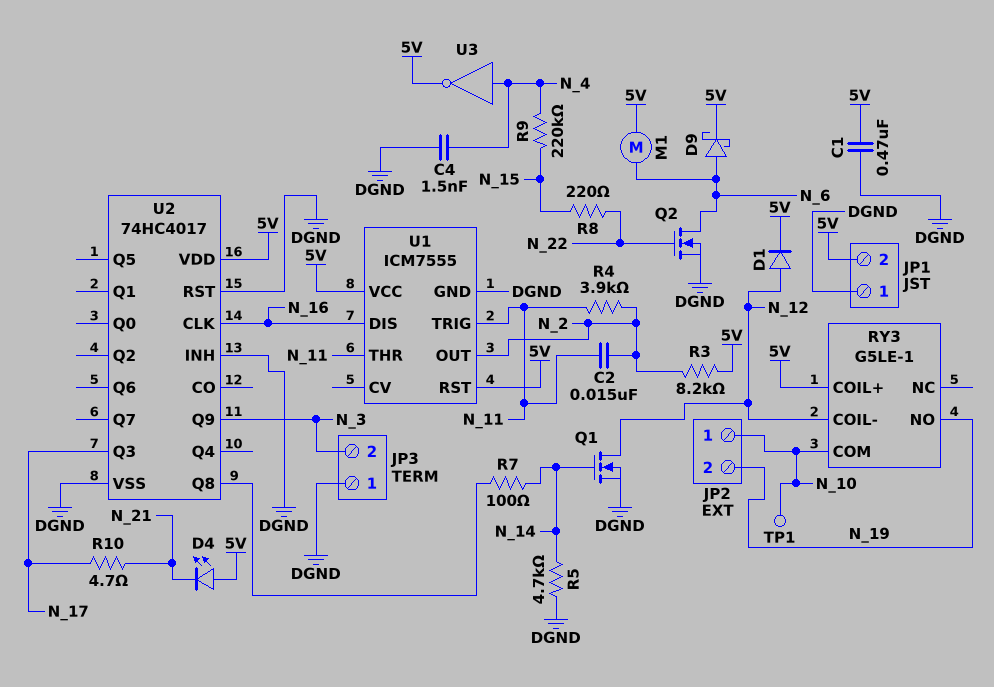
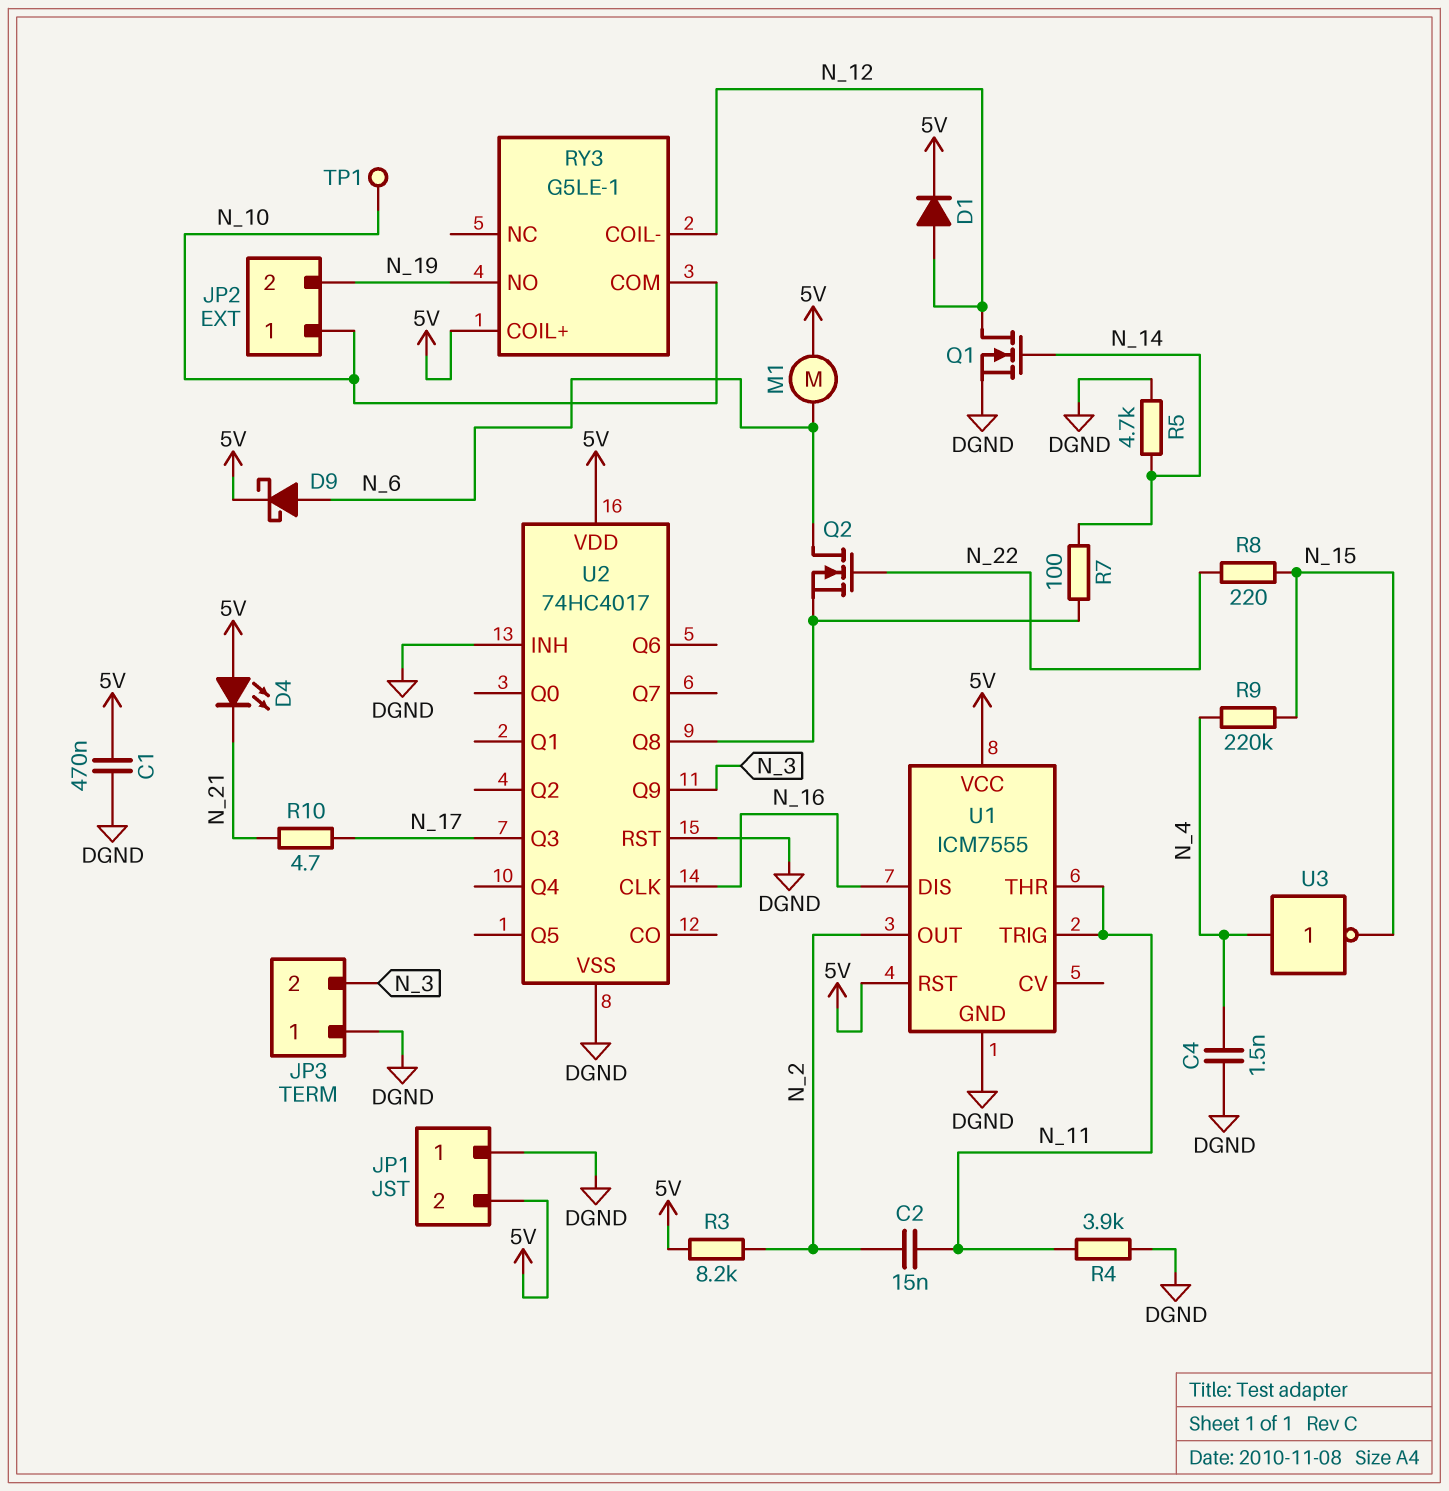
Q2: NMOS (G N_22, D N_6, S DGND) -> NMOS (G N_22, D N_6, S U2/Q8)
R4: 3.9k (N_2, N_11) -> 3.9k (DGND, N_11)
U3: NOT (in N_4, out 5V) -> NOT (in N_4, out N_15)

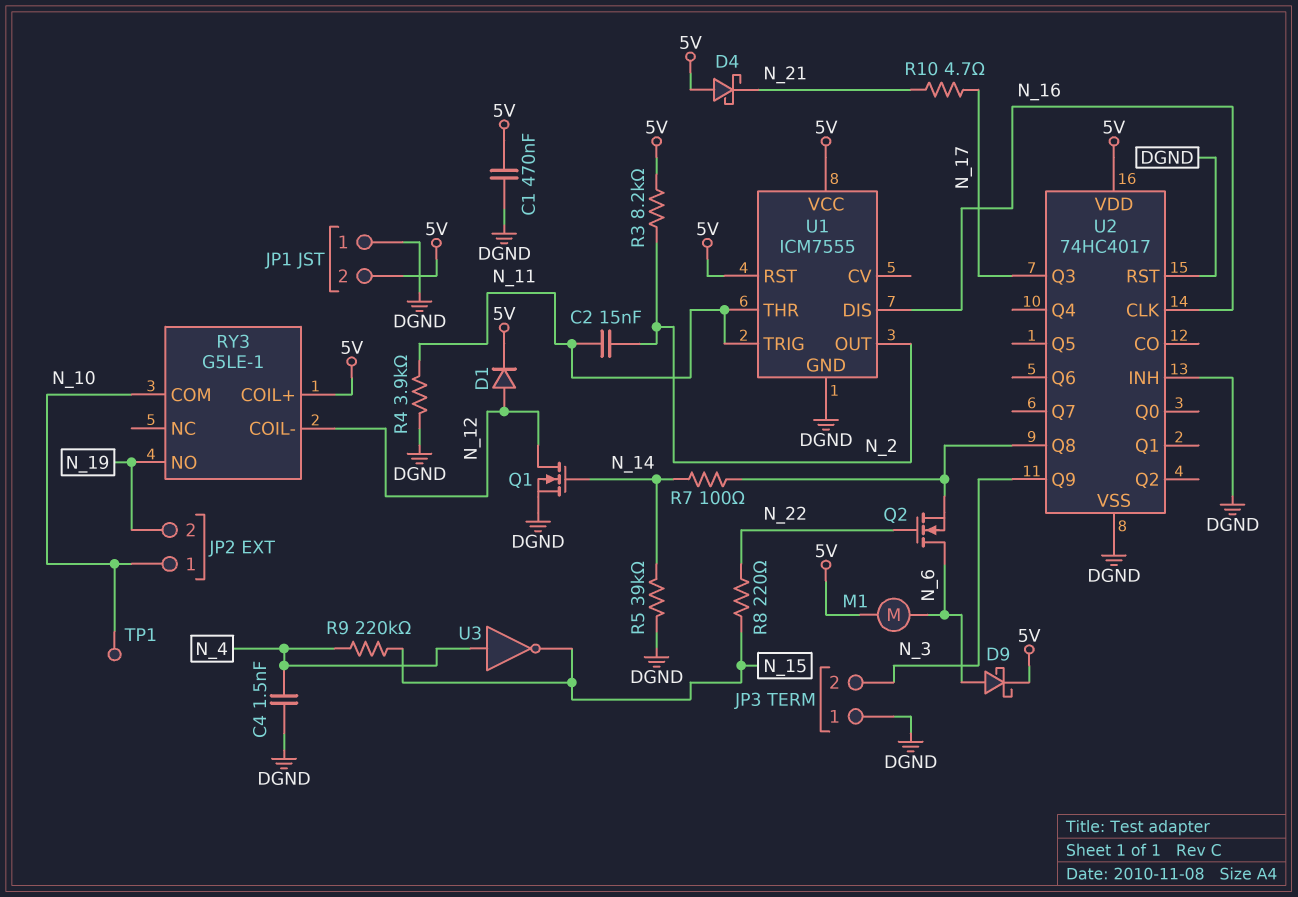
D4: LED (A 5V, K N_21) -> schottky (A 5V, K N_21)
R5: 4.7k (DGND, N_14) -> 39k (DGND, N_14)

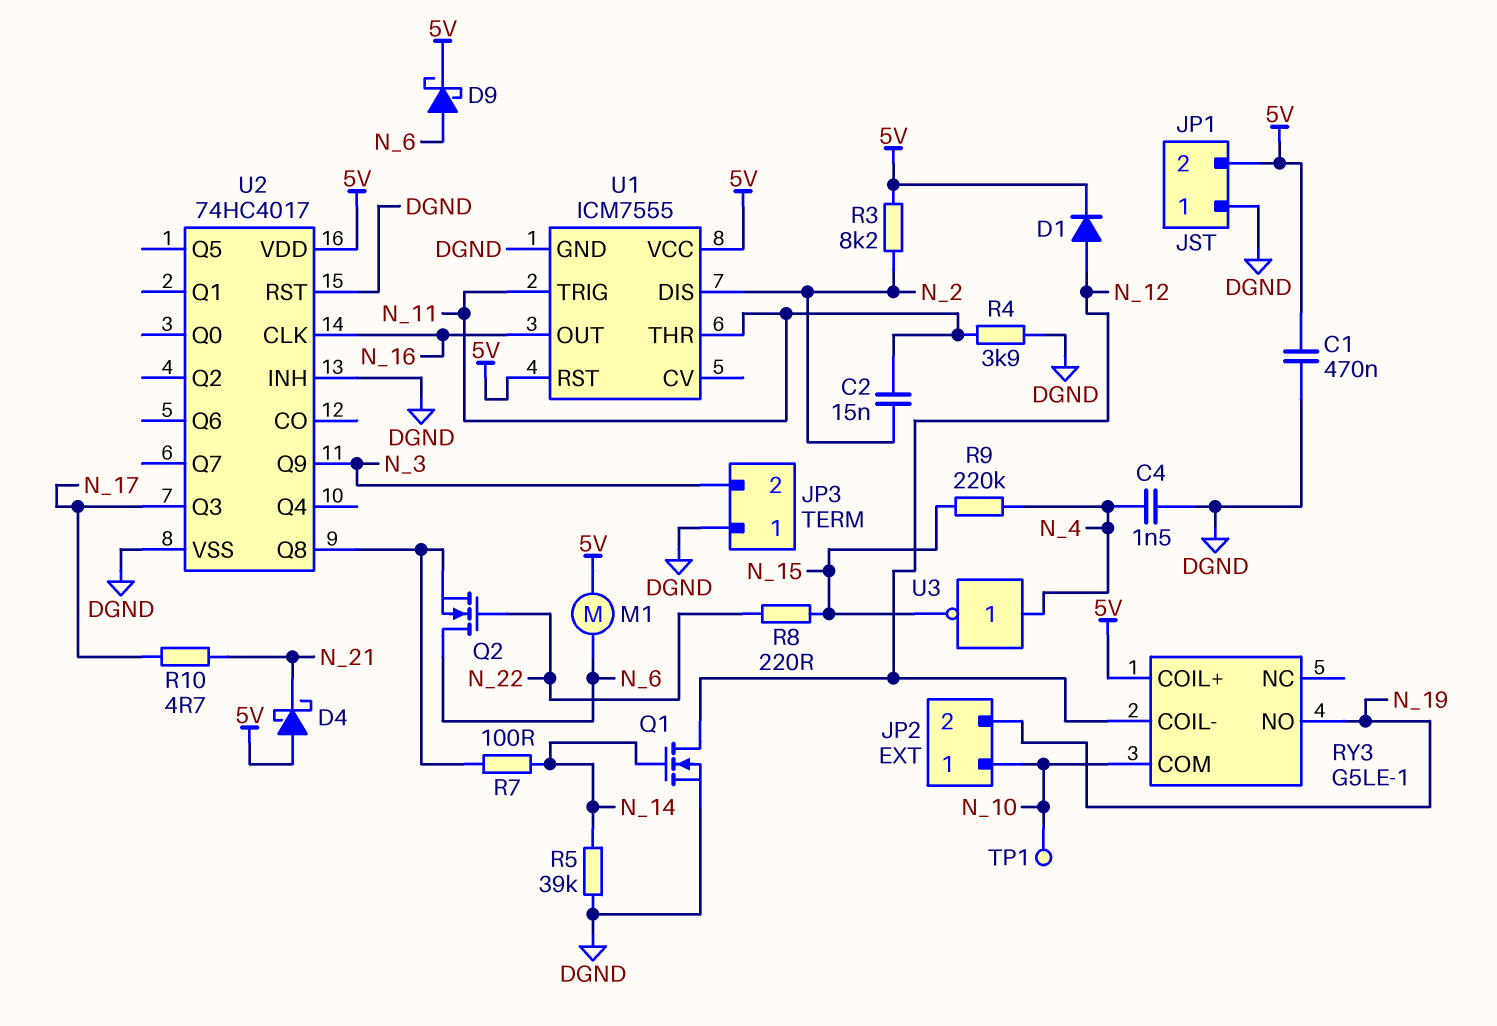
U1 pin DIS: N_16 -> N_2
U1 pin OUT: N_2 -> N_16

